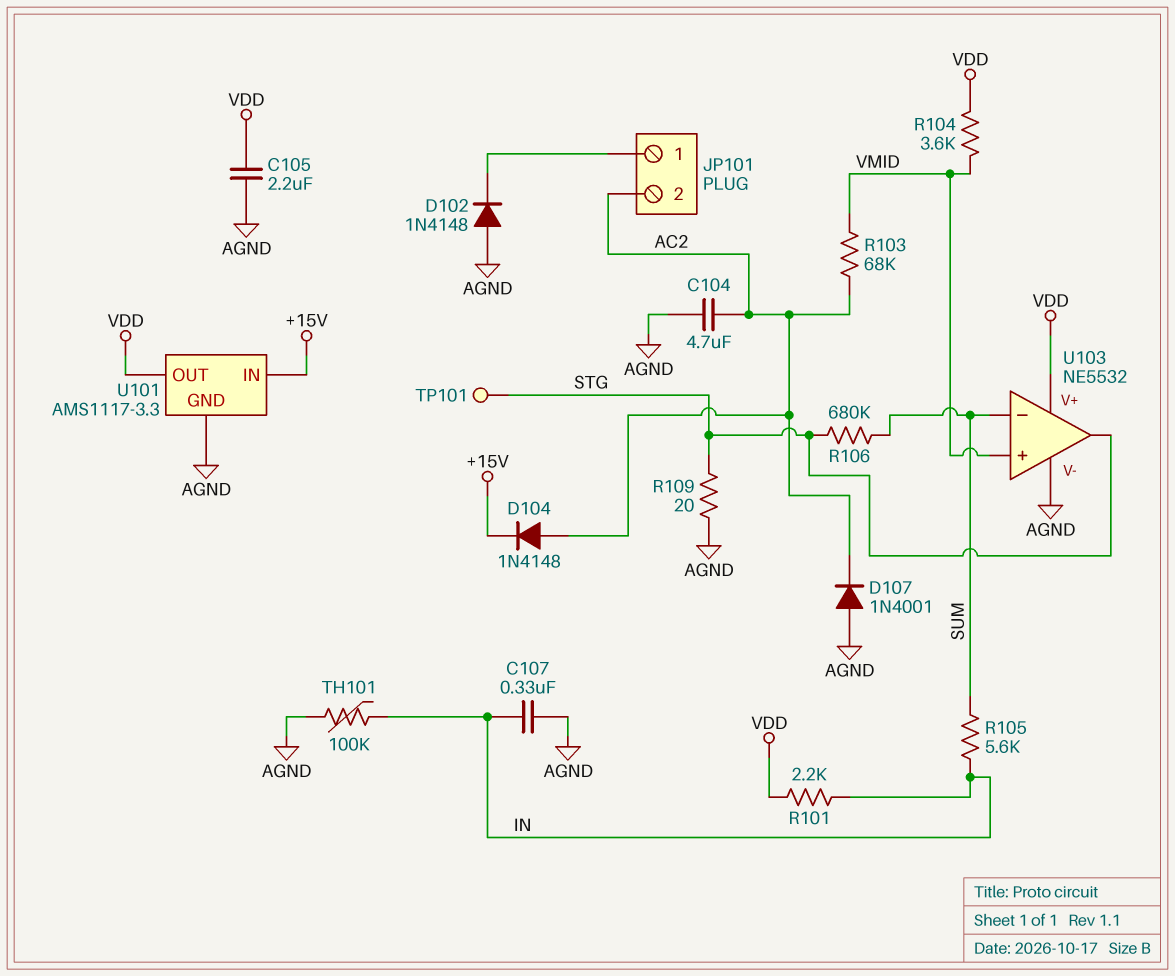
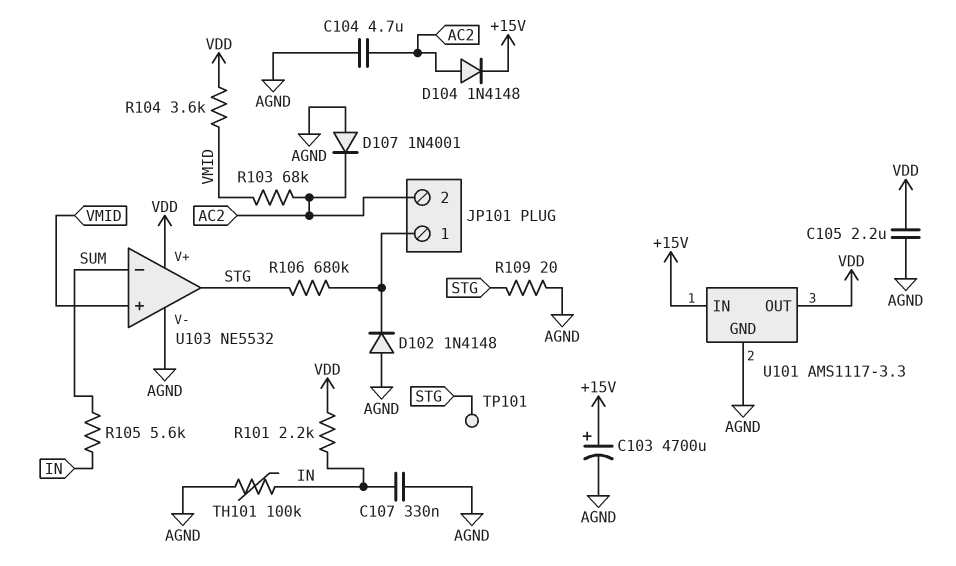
C103: none -> 4700uF (plus +15V, minus AGND)
R106: 680k (STG, SUM) -> 680k (JP101/1, STG)

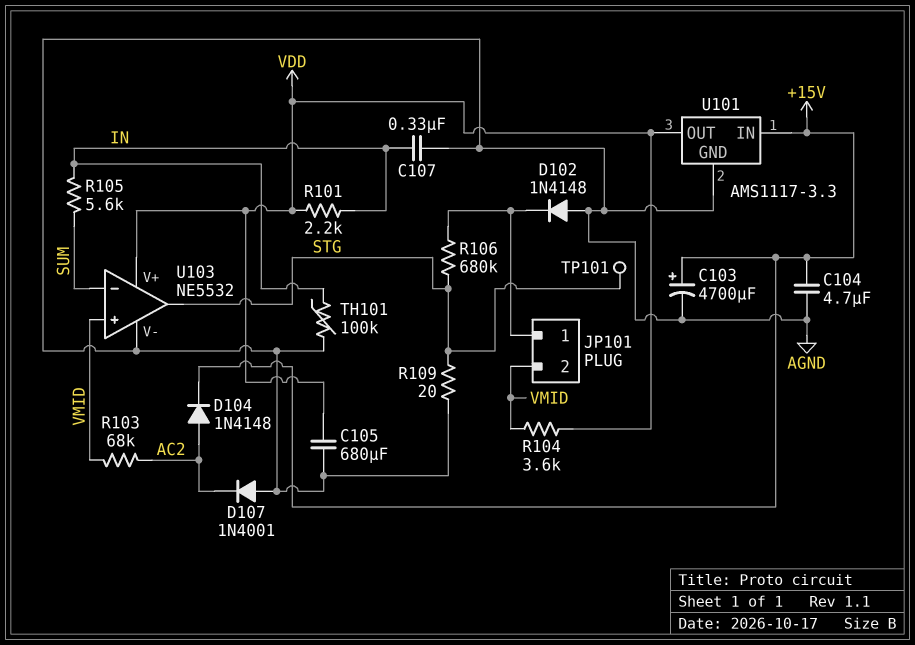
C104: 4.7uF (AC2, AGND) -> 4.7uF (+15V, AGND)
C105: 2.2uF (AGND, VDD) -> 680uF (AGND, VDD)
JP101 pin 2: AC2 -> VMID

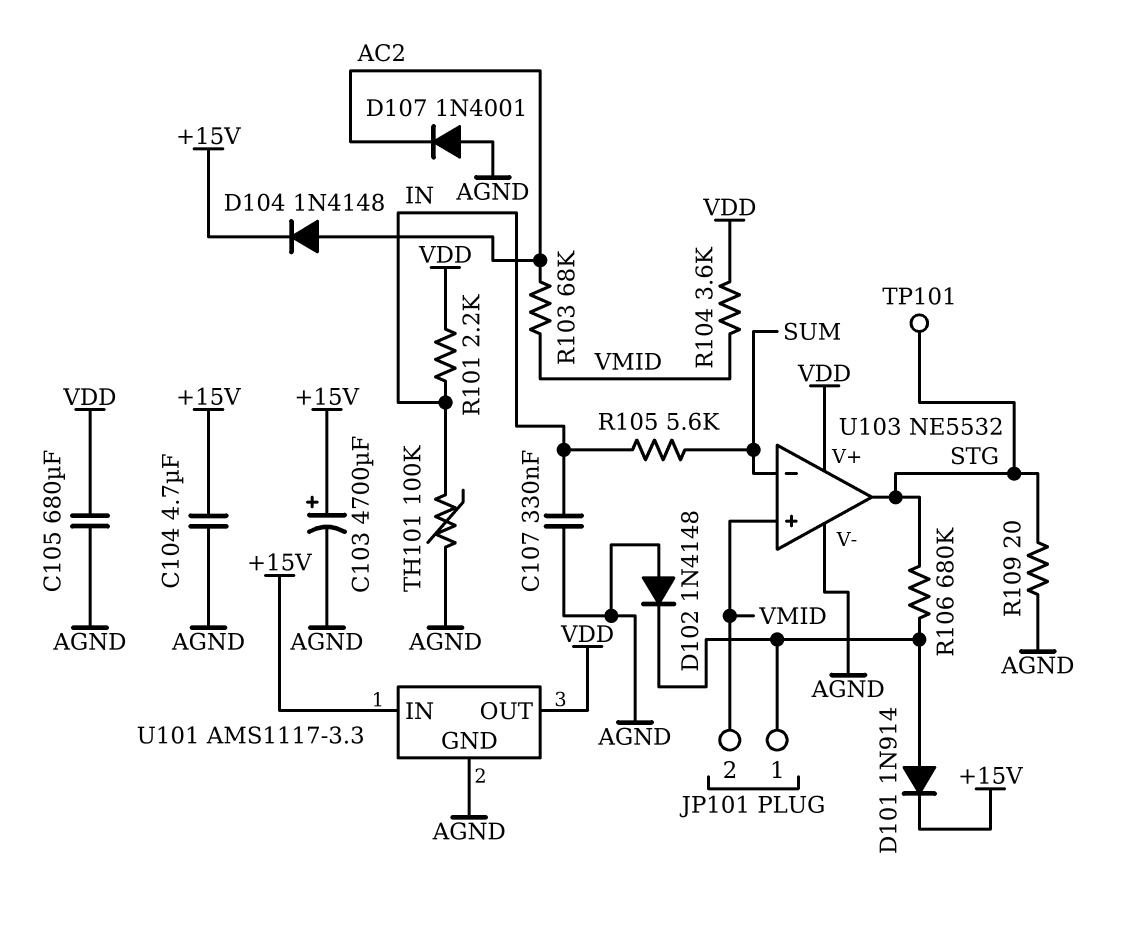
D101: none -> diode 1N914 (A JP101/1, K +15V)

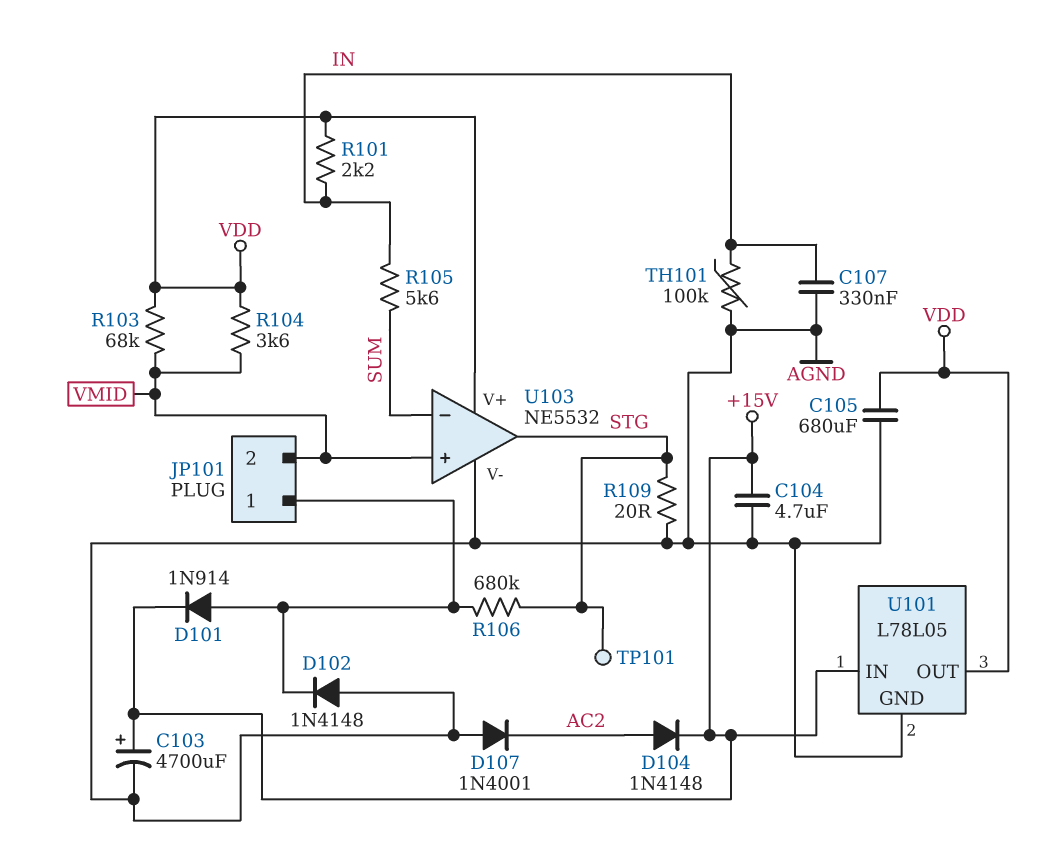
R103: 68k (AC2, VMID) -> 68k (VDD, VMID)
U101: AMS1117-3.3 -> L78L05

